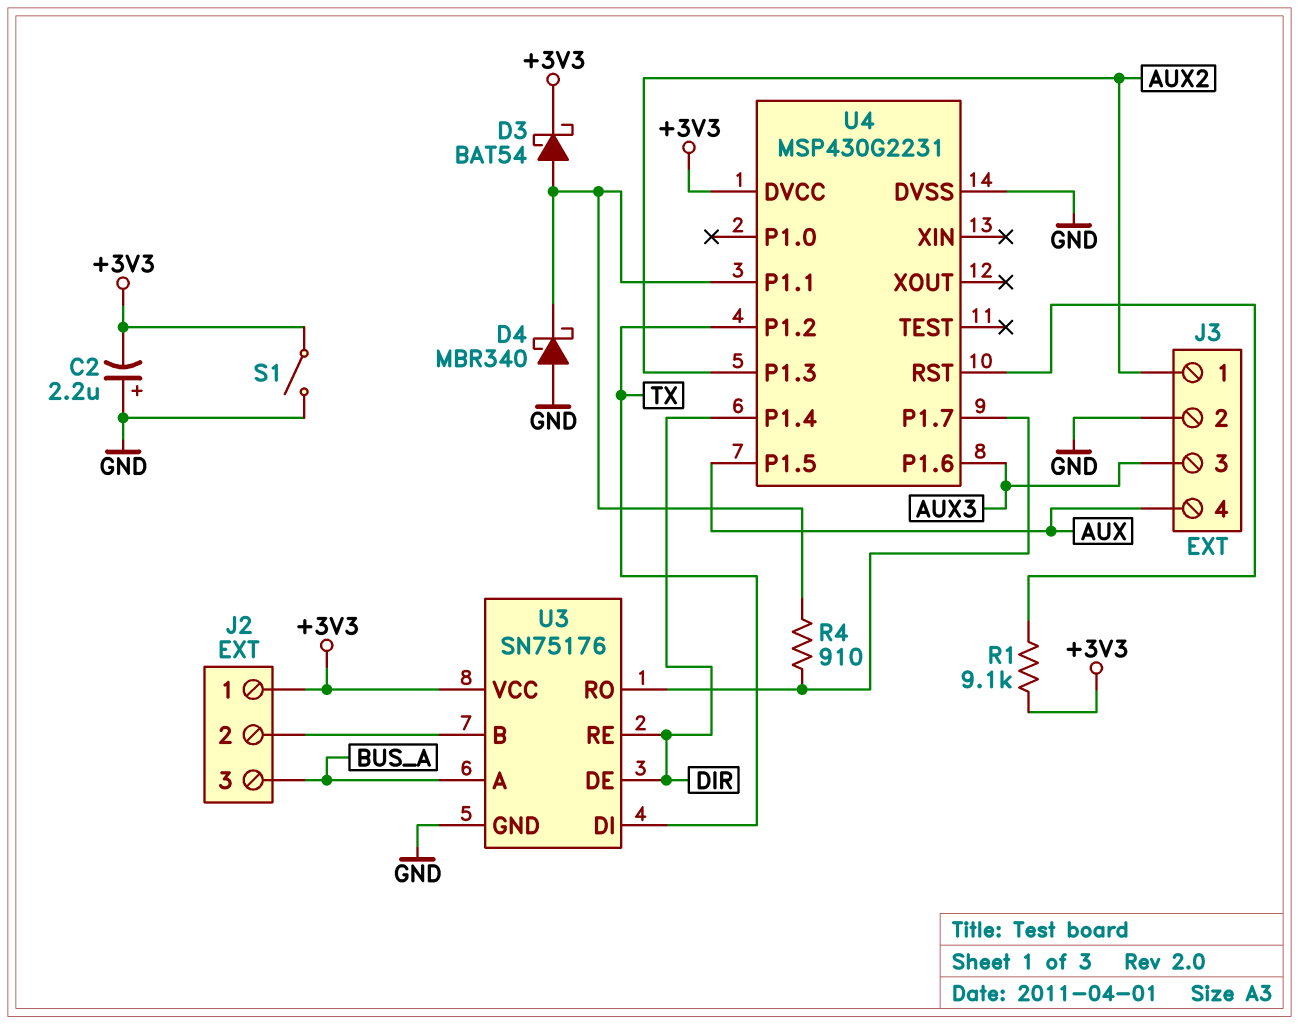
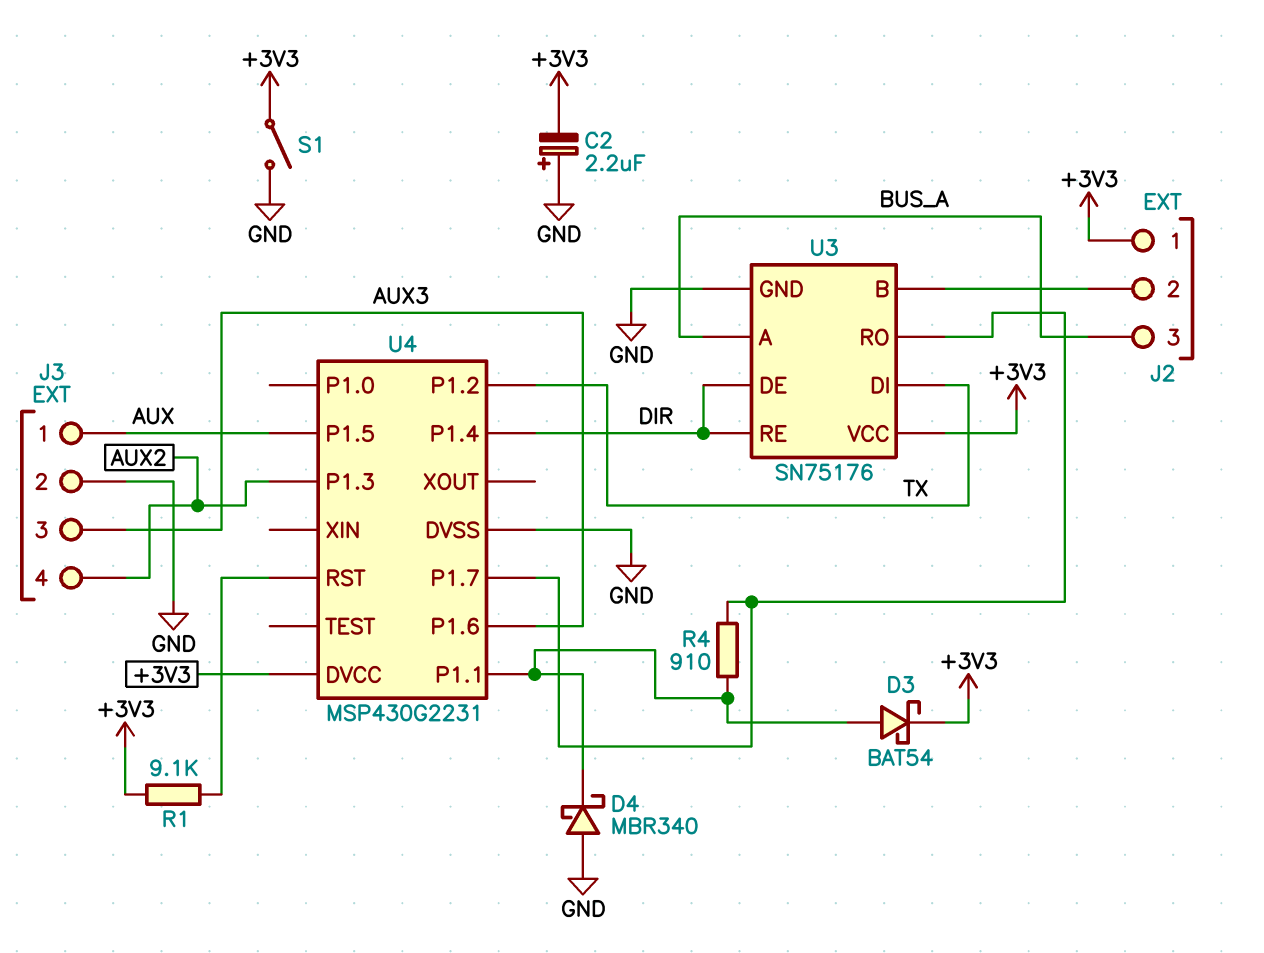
J3 pin 1: AUX2 -> AUX
J3 pin 4: AUX -> AUX2

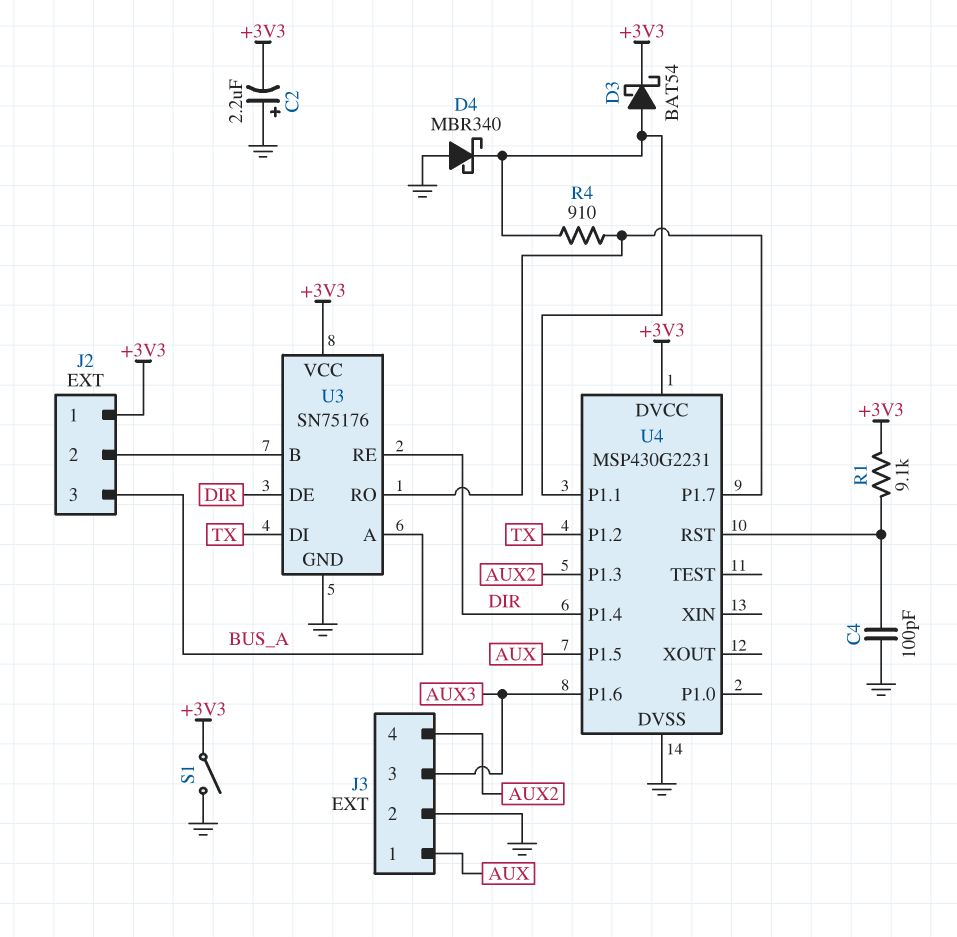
C4: none -> 100pF (GND, U4/RST)

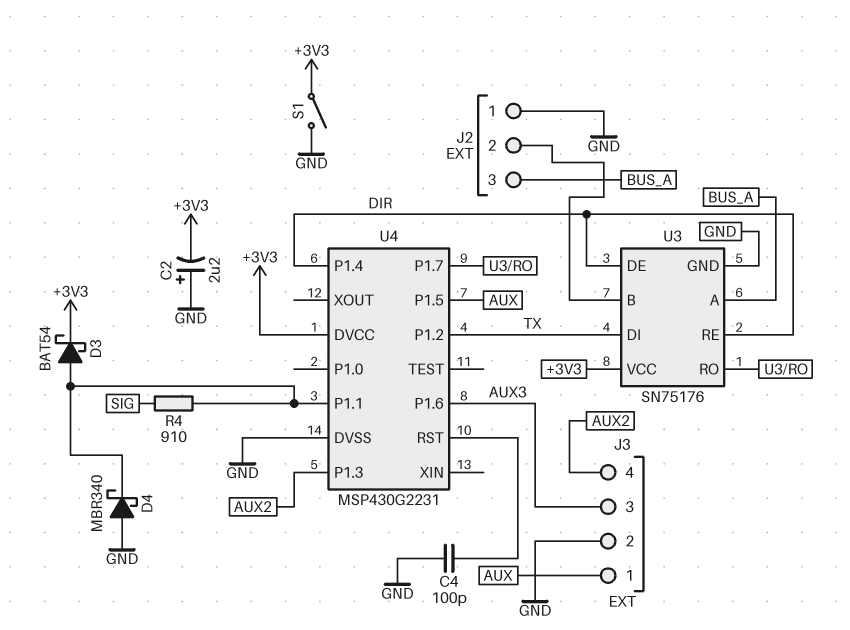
J2 pin 1: +3V3 -> GND
R1: 9.1k (+3V3, U4/RST) -> none
R4: 910 (U3/RO, U4/P1.1) -> 910 (SIG, U4/P1.1)

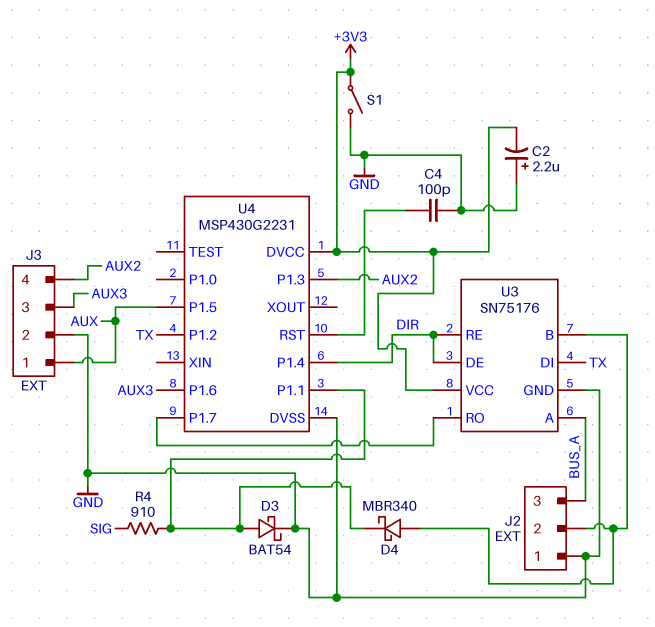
D3: schottky BAT54 (A U4/P1.1, K +3V3) -> schottky BAT54 (A U4/P1.1, K GND)
D4: schottky MBR340 (A GND, K U4/P1.1) -> schottky MBR340 (A J2/2, K U4/P1.1)

